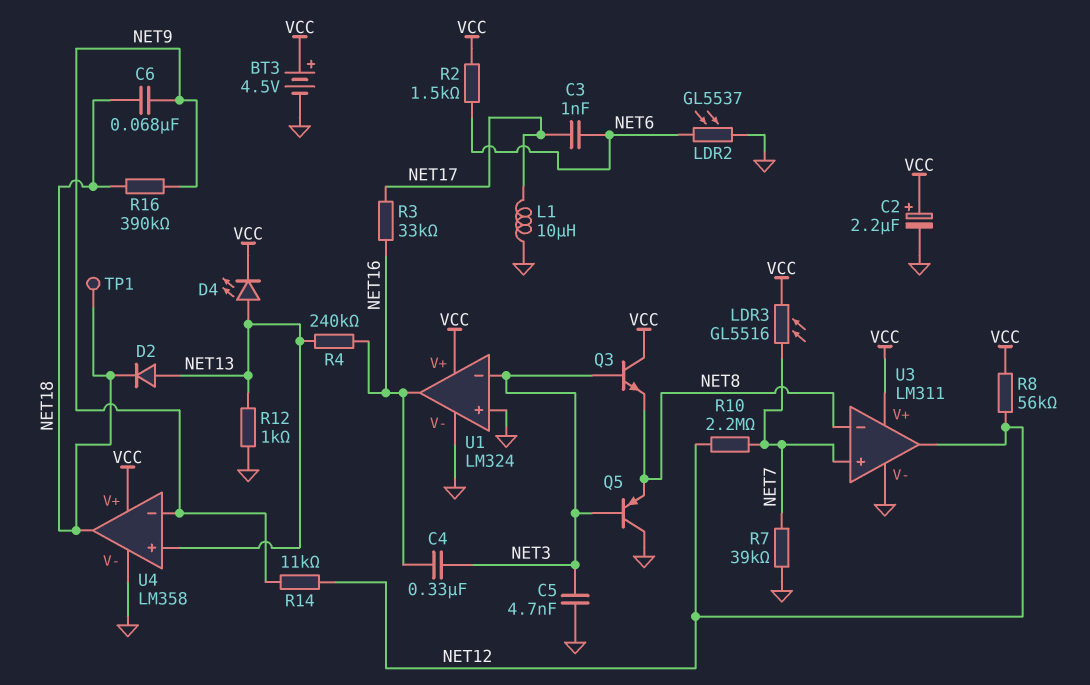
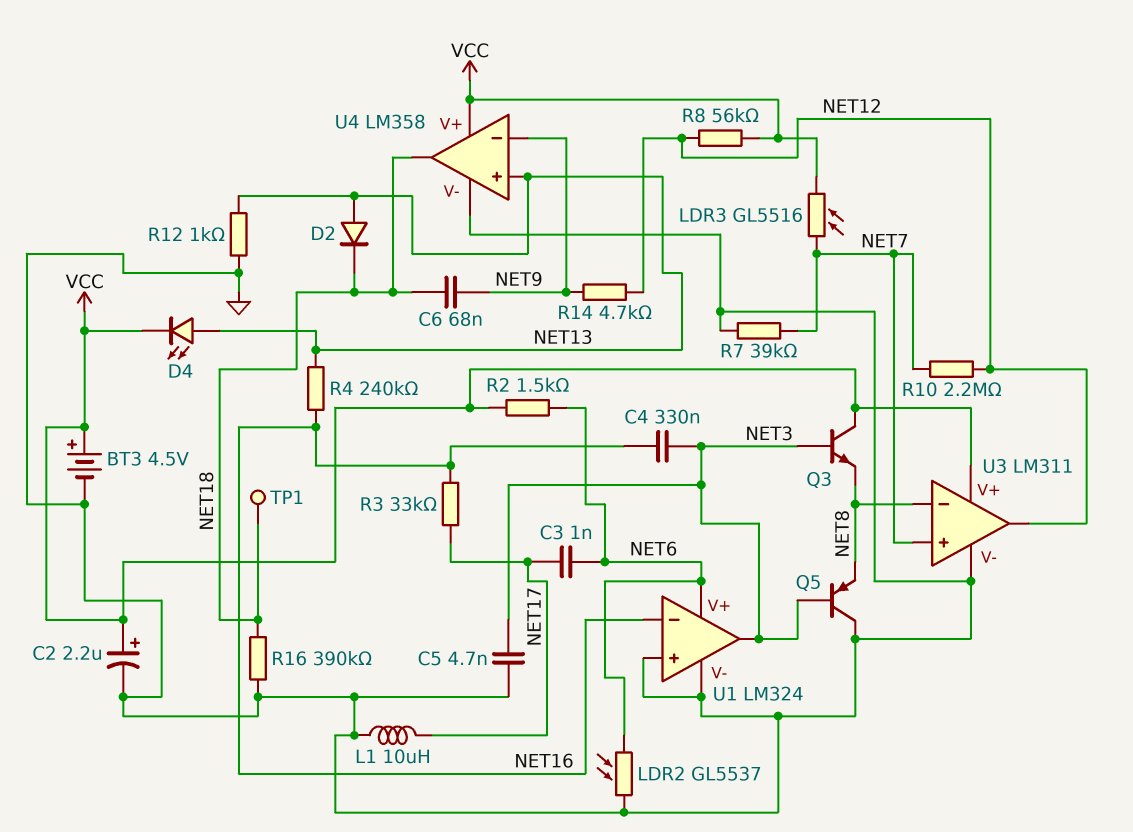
R14: 11k (NET9, NET12) -> 4.7k (NET9, NET12)
R16: 390k (NET9, NET18) -> 390k (GND, NET18)
U1 pin V+: VCC -> NET6
U1 pin in-: NET3 -> NET16
U1 pin out: NET16 -> NET3

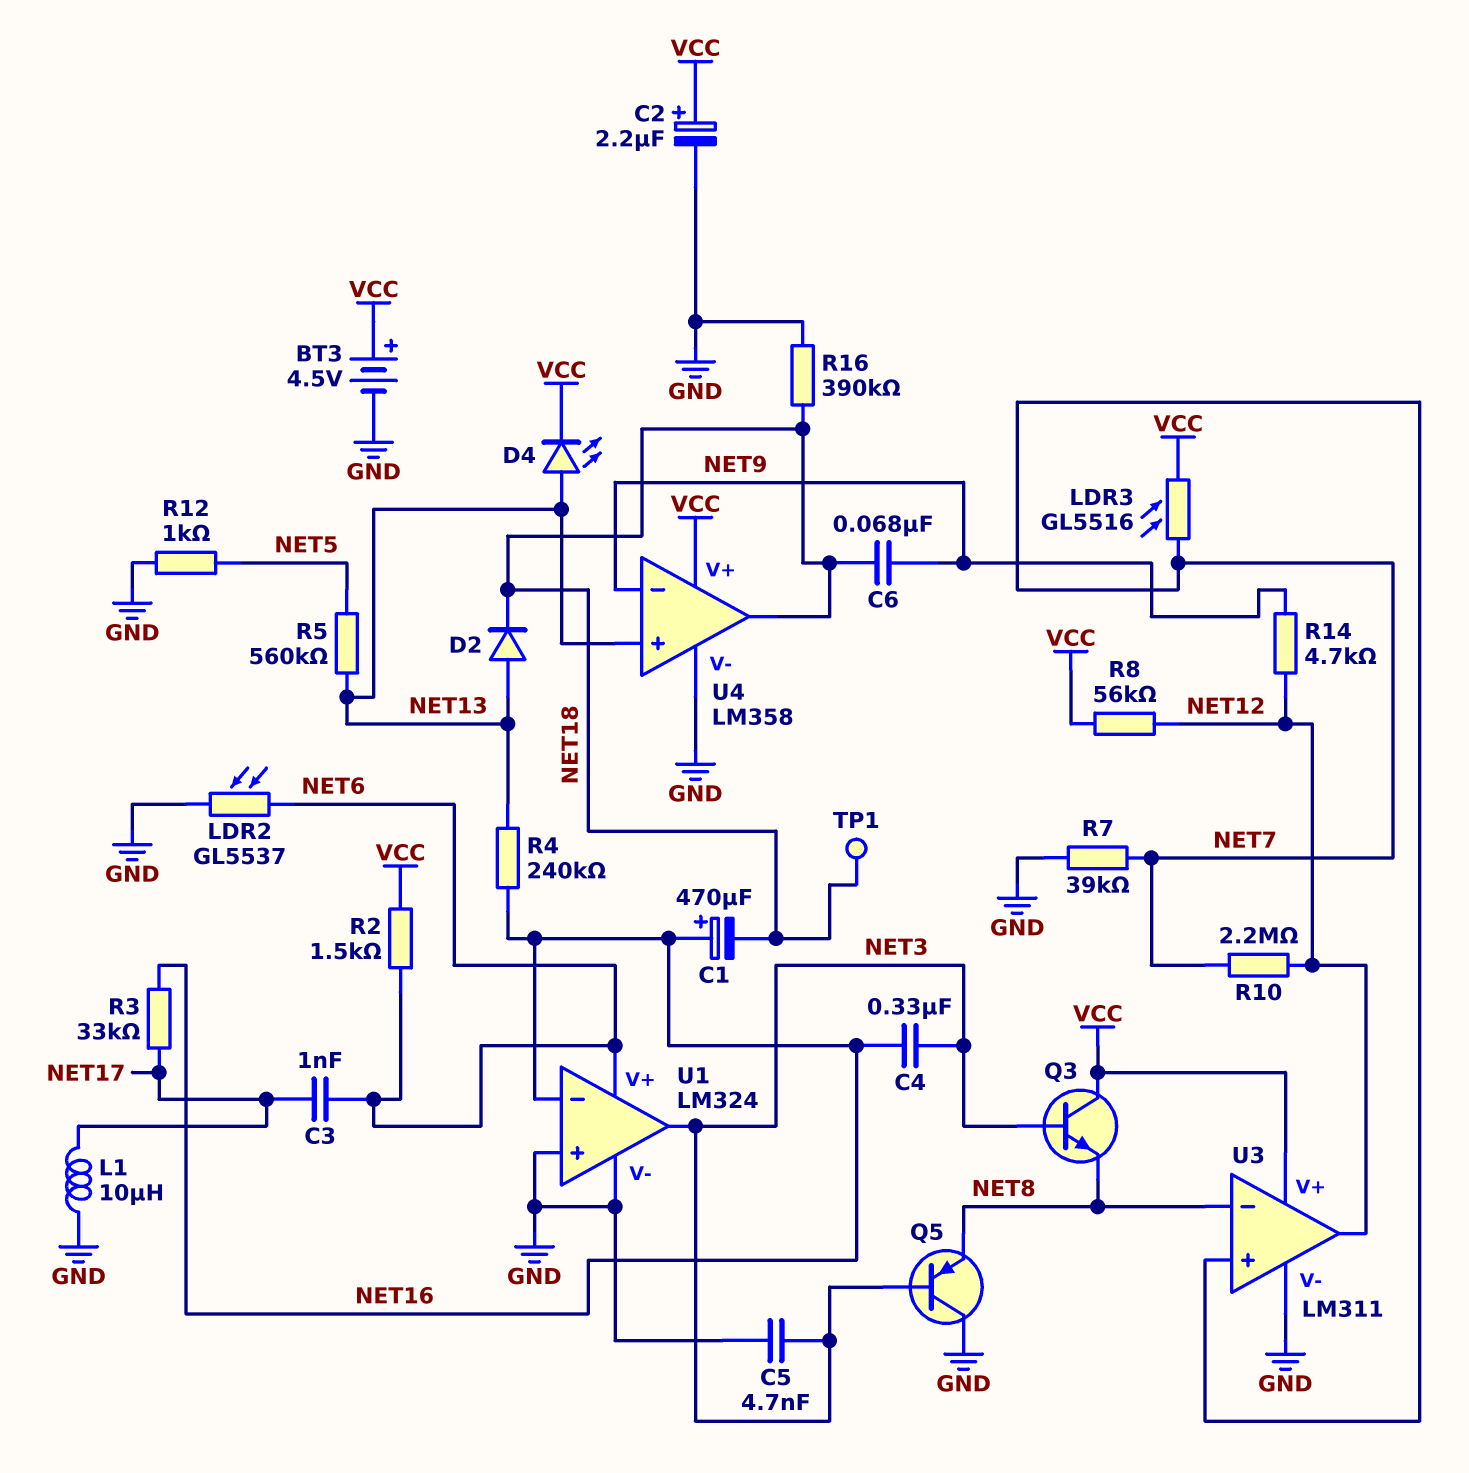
C1: none -> 470uF (plus NET16, minus NET18)
R5: none -> 560k (NET5, NET13)
R12: 1k (GND, NET13) -> 1k (GND, NET5)

